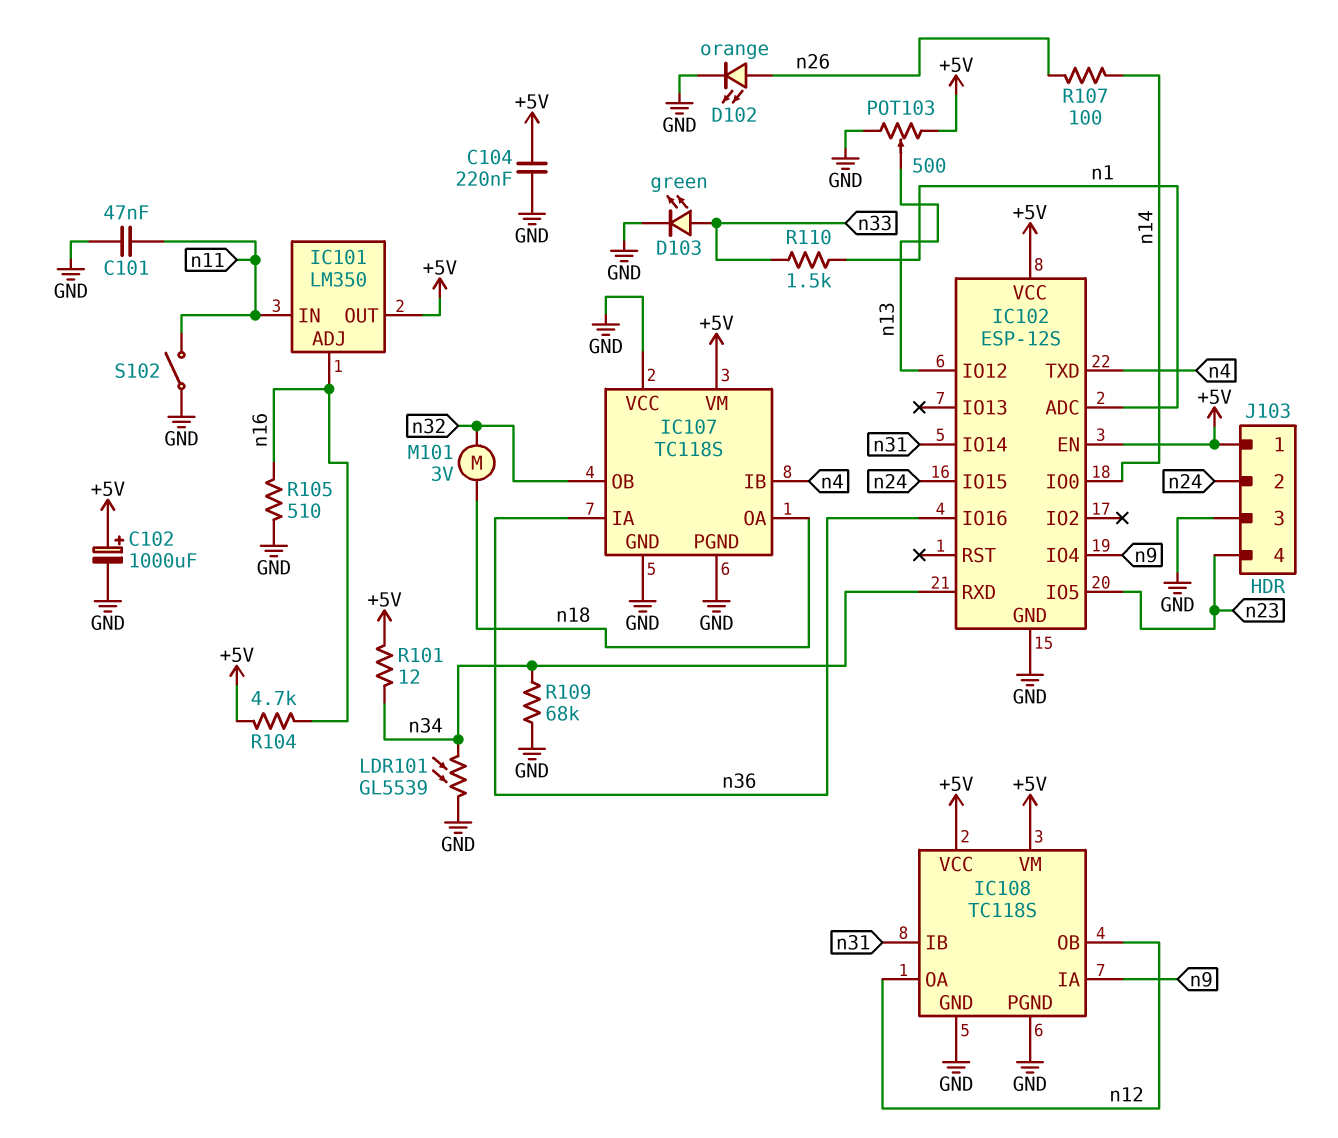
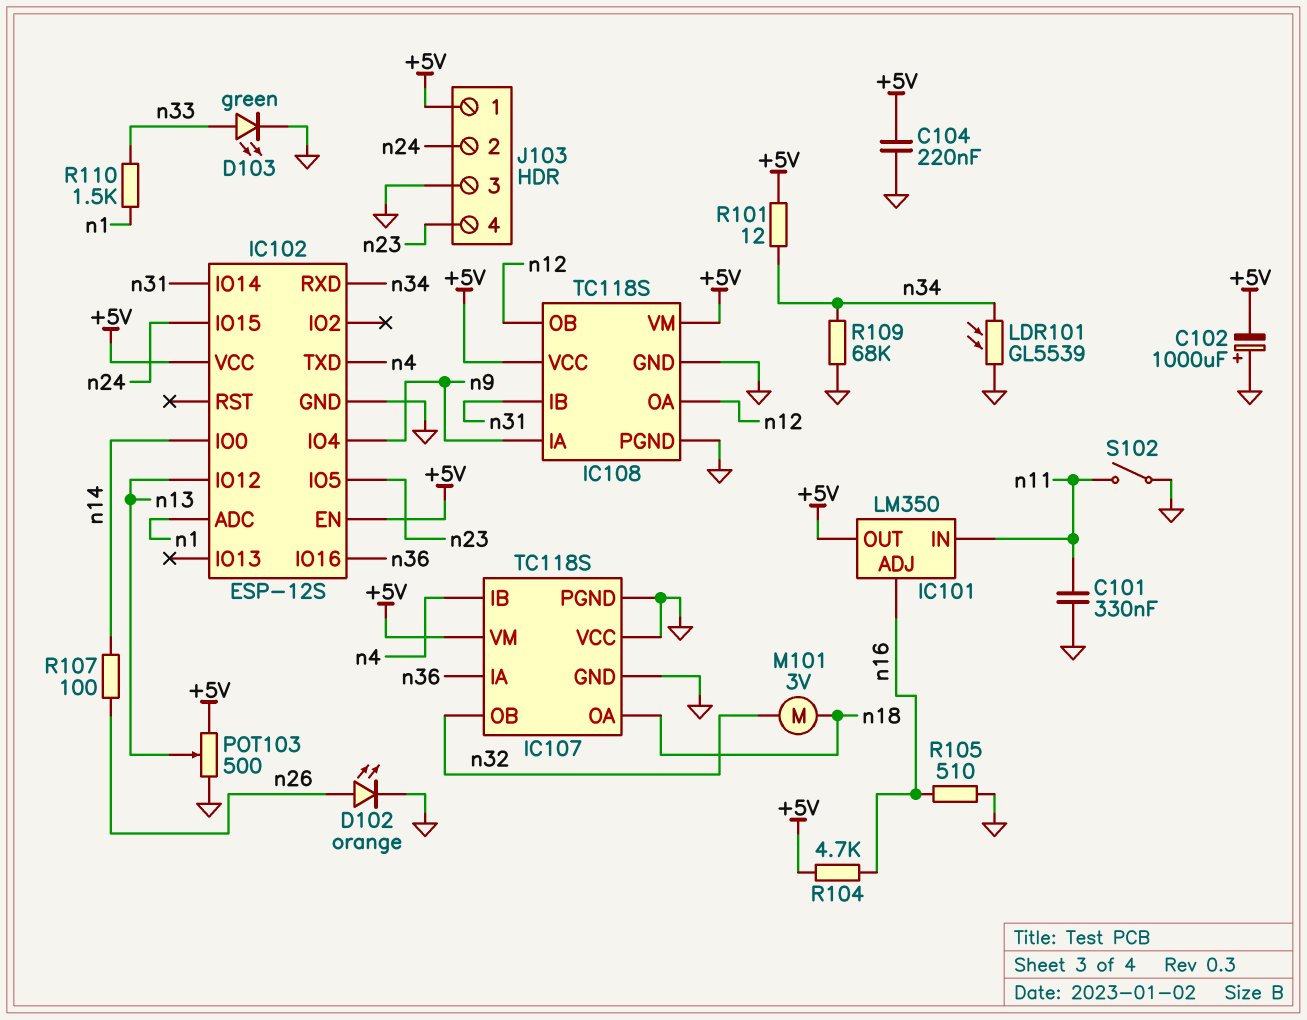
C101: 47nF (GND, n11) -> 330nF (GND, n11)
C102: 1000uF (plus +5V, minus GND) -> 1000uF (plus GND, minus +5V)

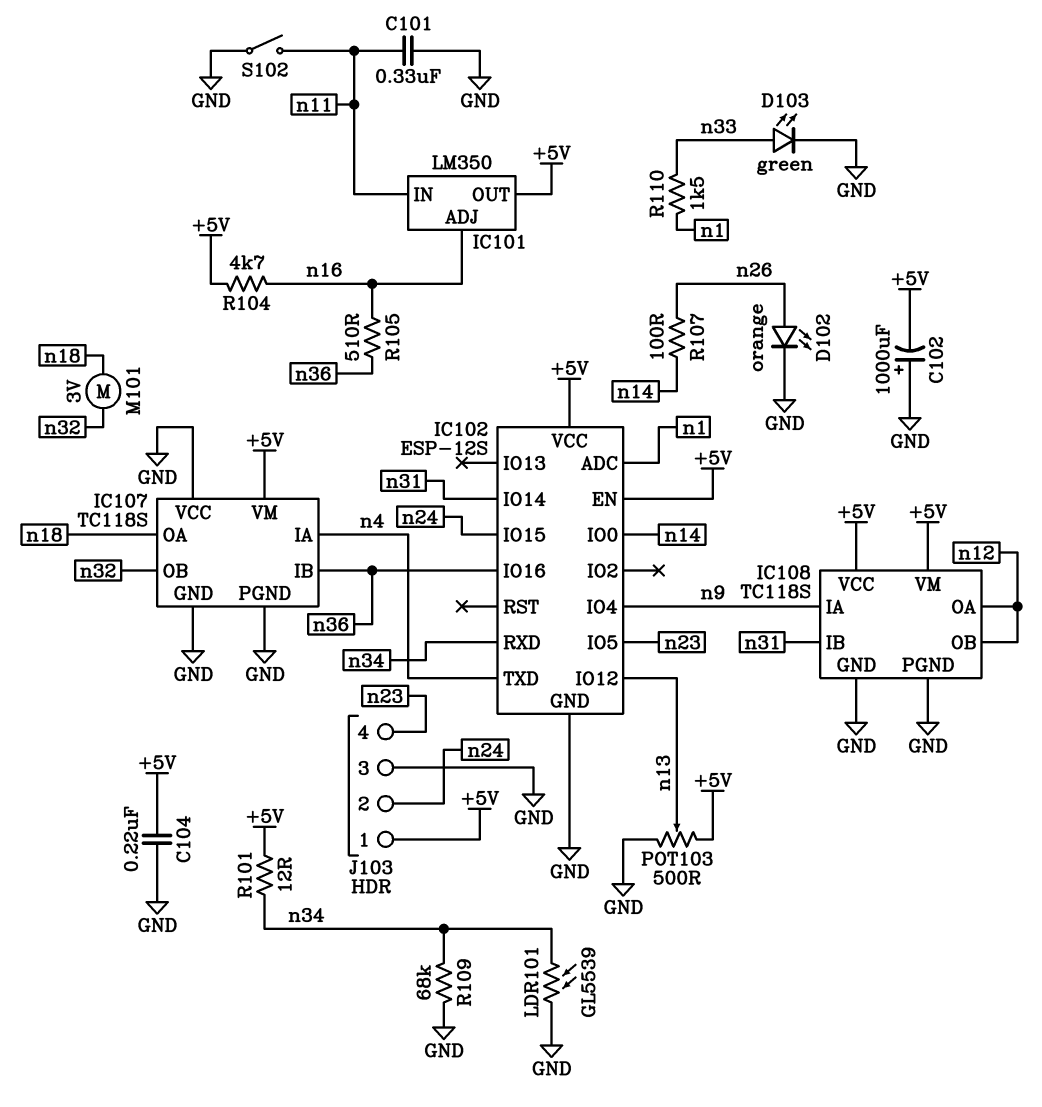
IC107 pin IA: n36 -> n4
IC107 pin IB: n4 -> n36
R105: 510 (GND, n16) -> 510 (n16, n36)

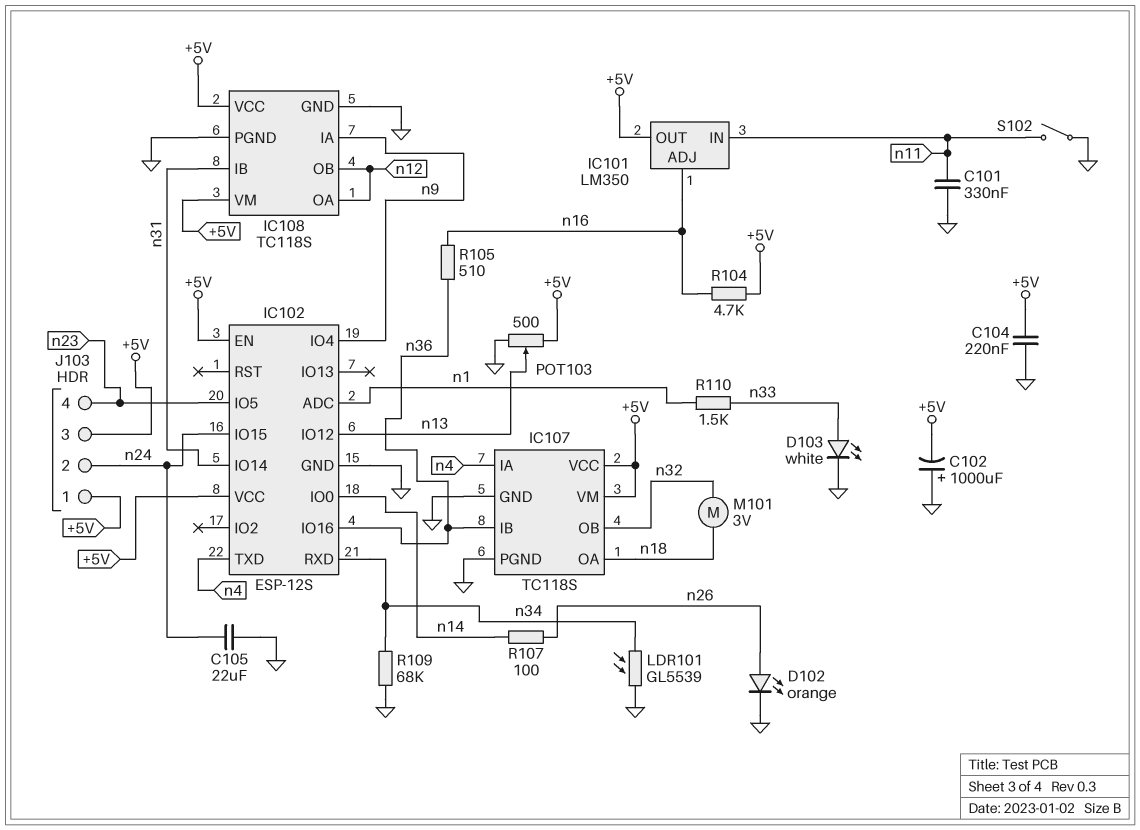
C105: none -> 22uF (GND, n24)
D103: LED green (A n33, K GND) -> LED white (A n33, K GND)
IC107 pin VCC: GND -> +5V
J103 pin 3: GND -> +5V
R101: 12 (+5V, n34) -> none

